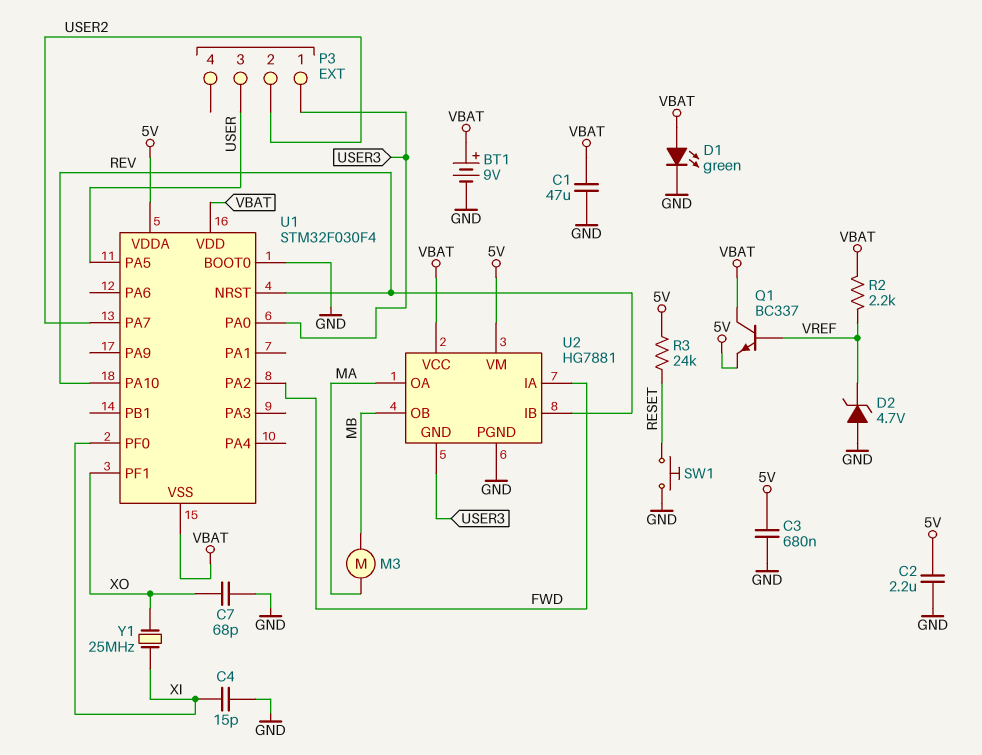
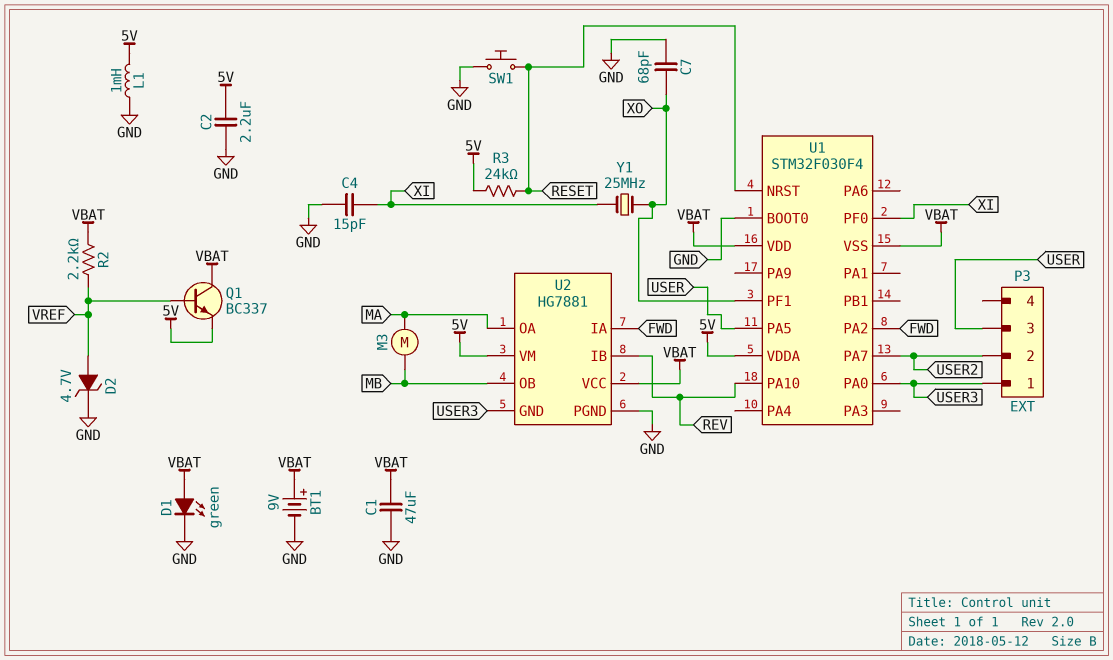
C3: 680nF (5V, GND) -> none
D2: zener 4.7V (A GND, K VREF) -> zener 4.7V (A VREF, K GND)
L1: none -> 1mH (5V, GND)
U1 pin NRST: REV -> RESET

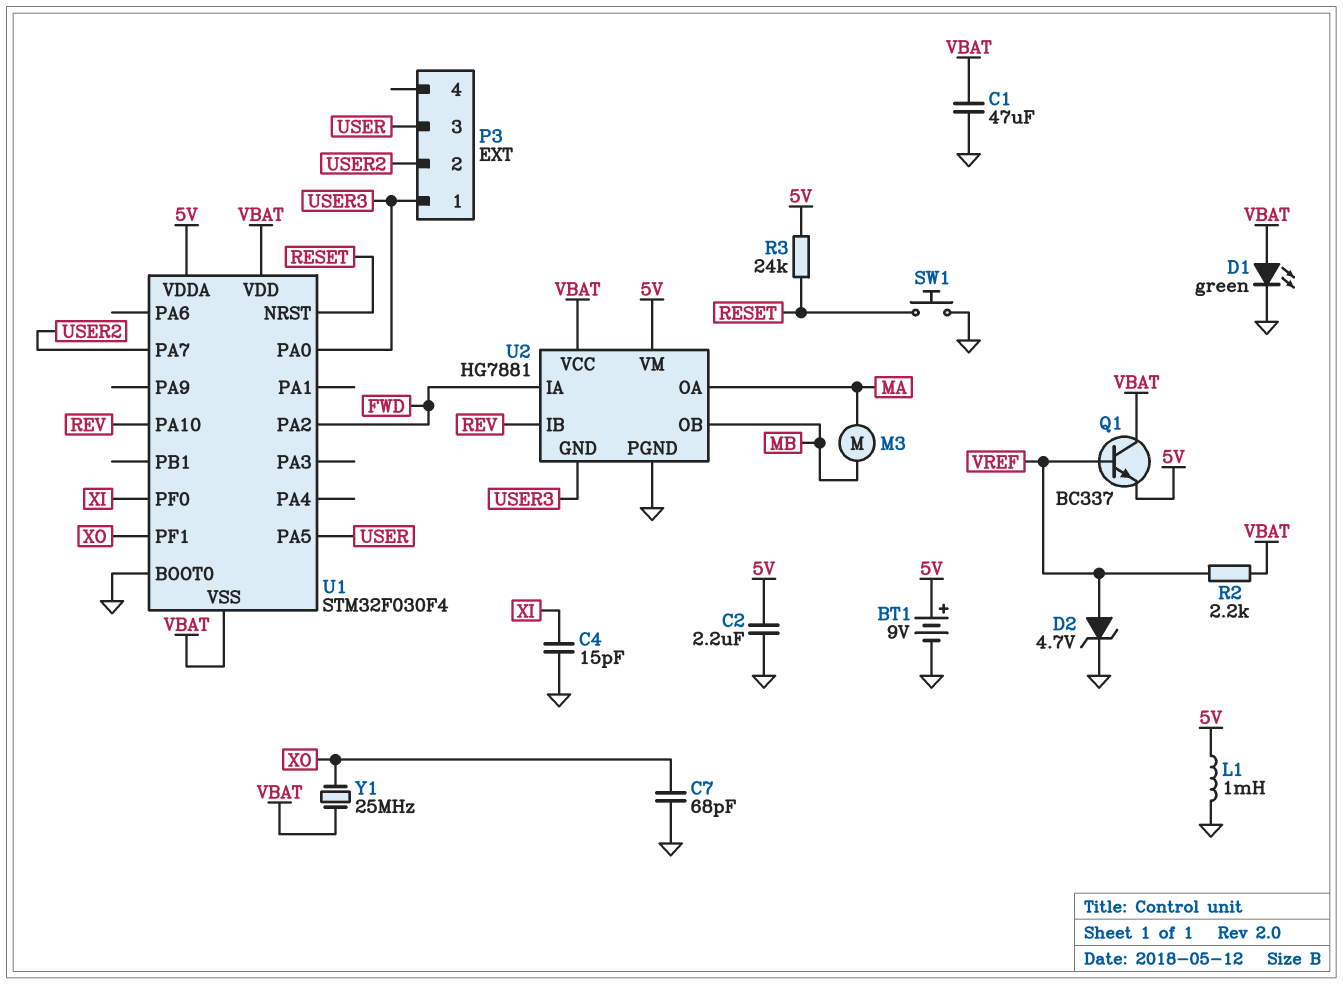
BT1: 9V (plus VBAT, minus GND) -> 9V (plus 5V, minus GND)
Y1: 25MHz (XI, XO) -> 25MHz (VBAT, XO)

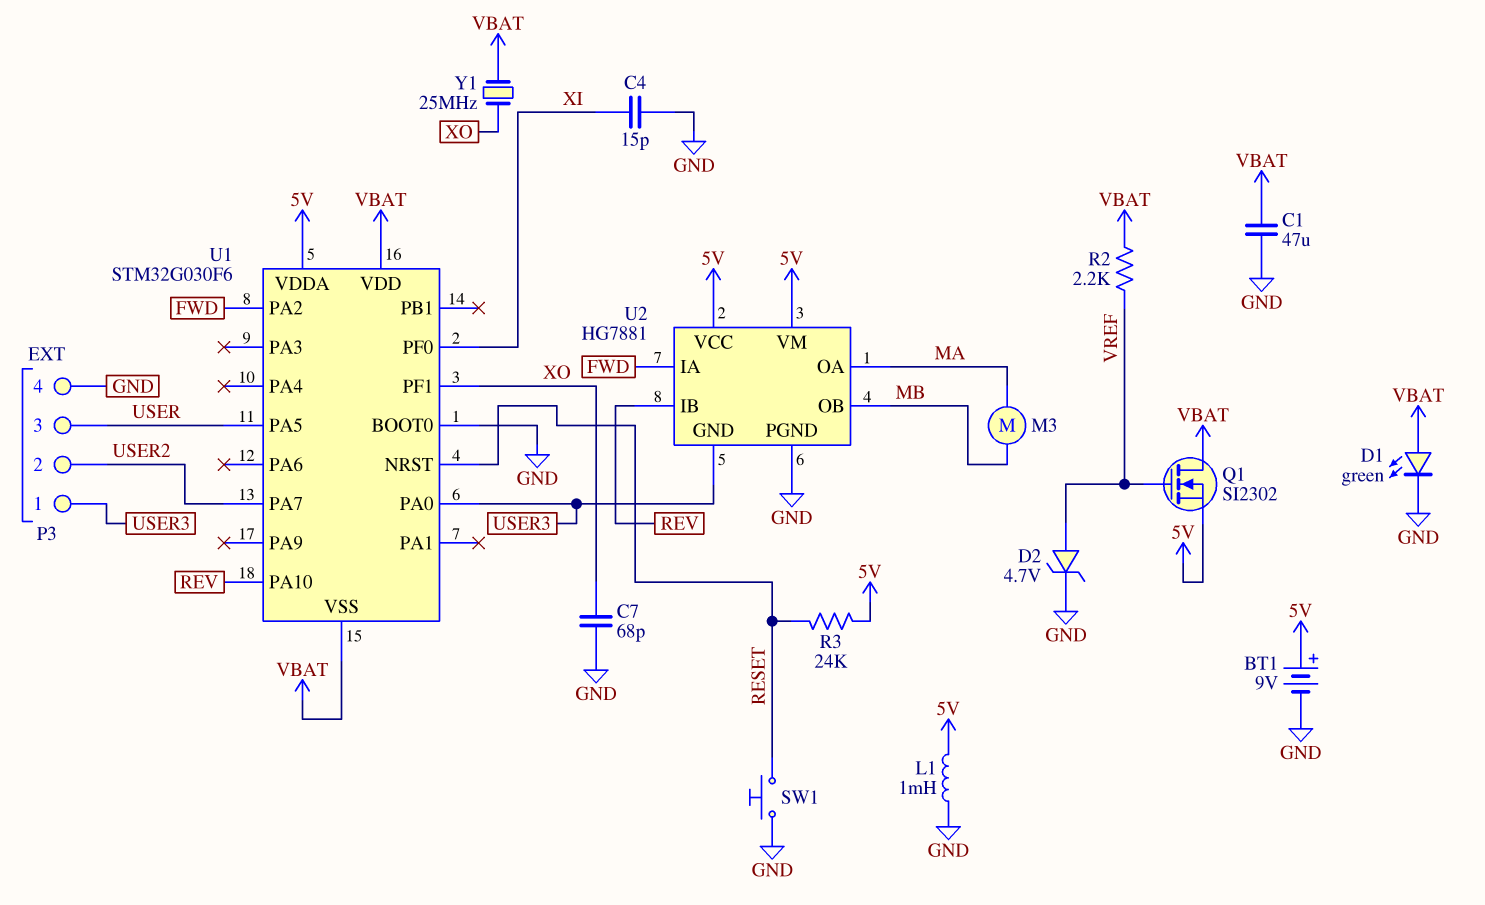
C2: 2.2uF (5V, GND) -> none
P3 pin 4: none -> GND
Q1: NPN BC337 (B VREF, C VBAT, E 5V) -> NMOS SI2302 (G VREF, D VBAT, S 5V)
U1: STM32F030F4 -> STM32G030F6
U2 pin VCC: VBAT -> 5V

